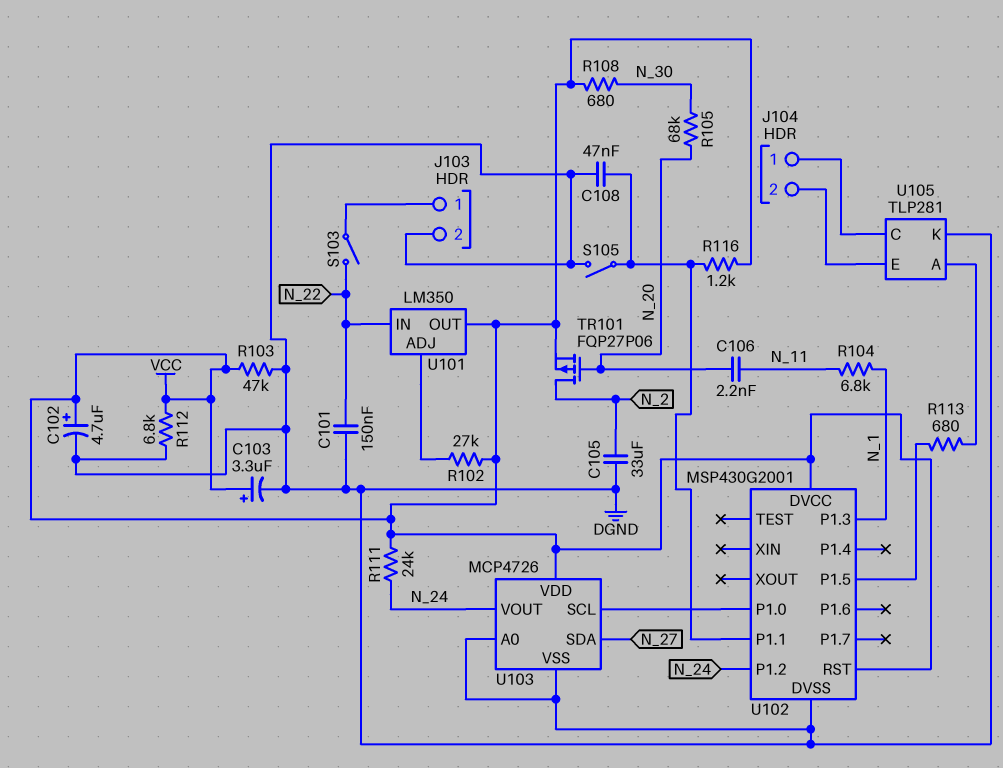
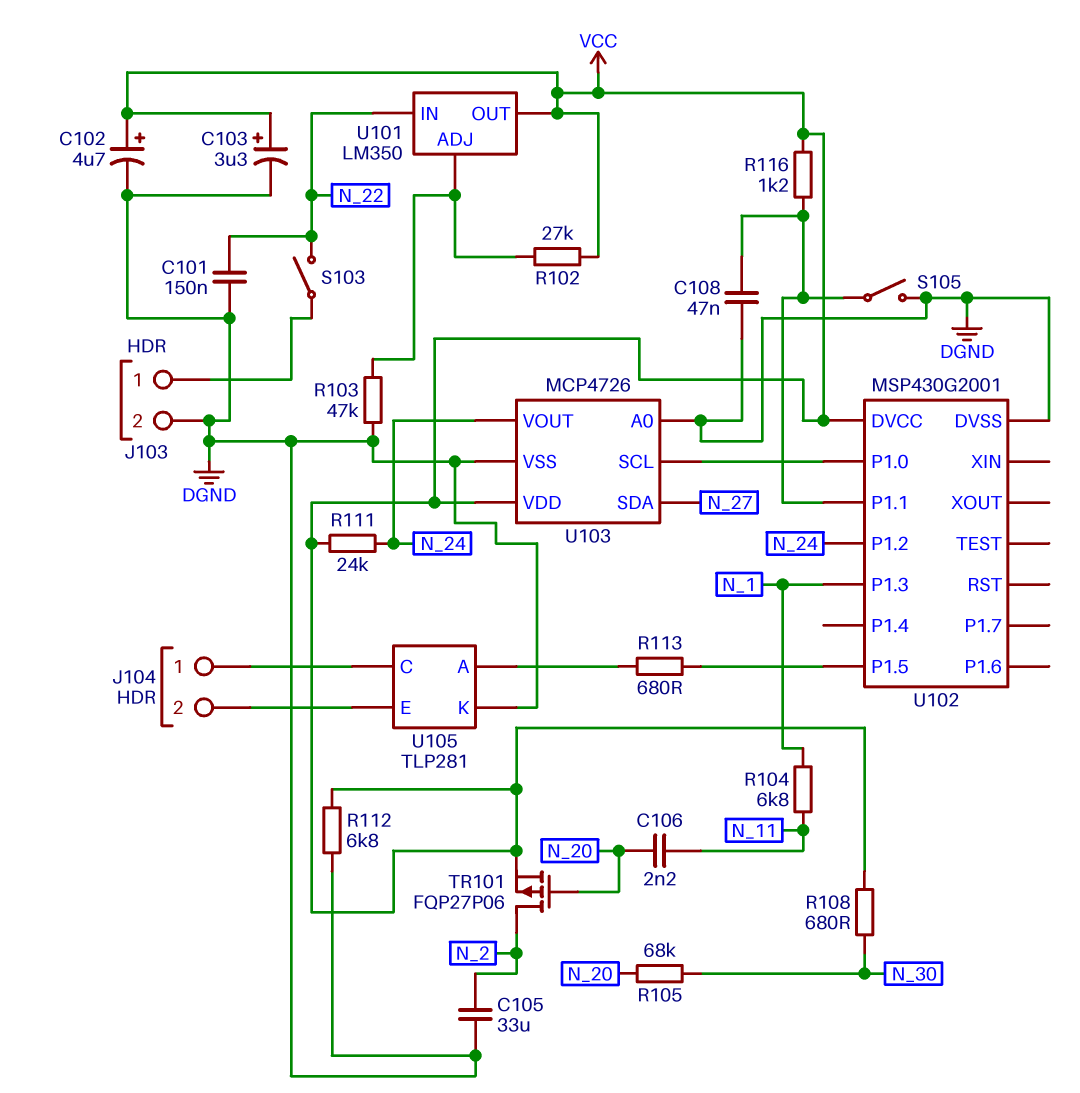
R103: 47k (DGND, VCC) -> 47k (DGND, U101/ADJ)
U102 pin RST: VCC -> none

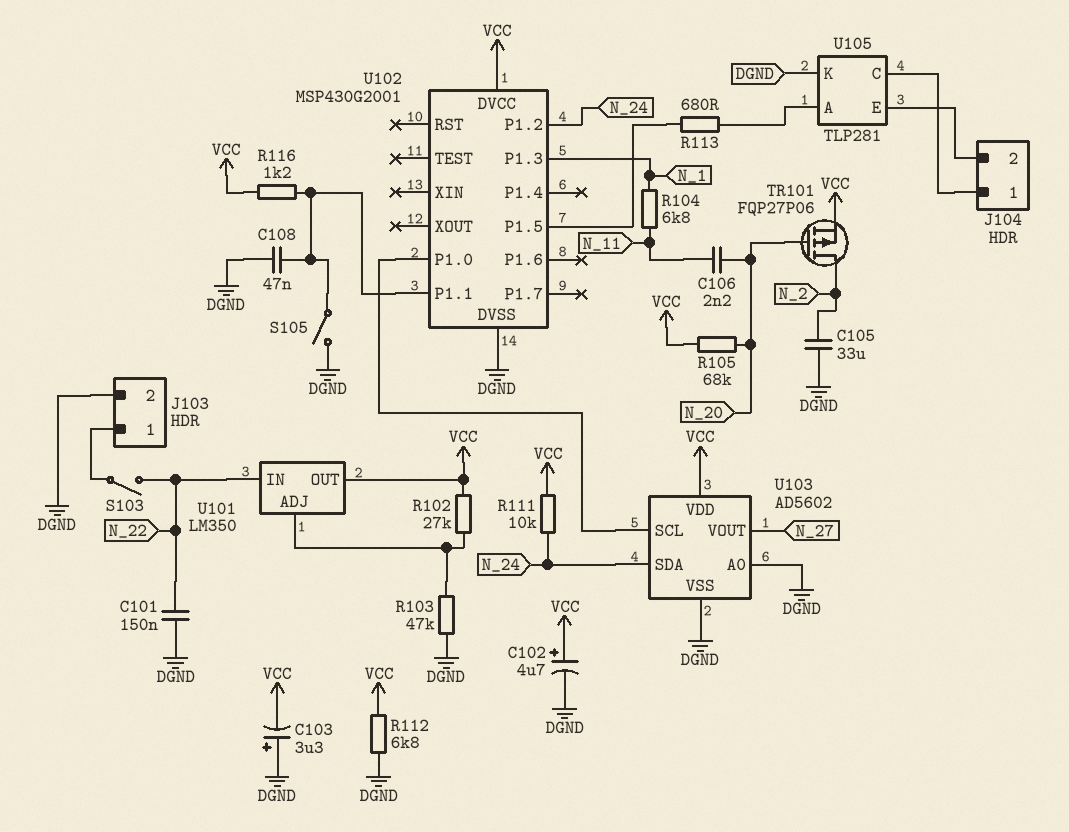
C103: 3.3uF (plus VCC, minus DGND) -> 3.3uF (plus DGND, minus VCC)
R105: 68k (N_20, N_30) -> 68k (N_20, VCC)
R108: 680 (N_30, VCC) -> none
R111: 24k (N_24, VCC) -> 10k (N_24, VCC)
U103: MCP4726 -> AD5602
U103 pin SDA: N_27 -> N_24
U103 pin VOUT: N_24 -> N_27

